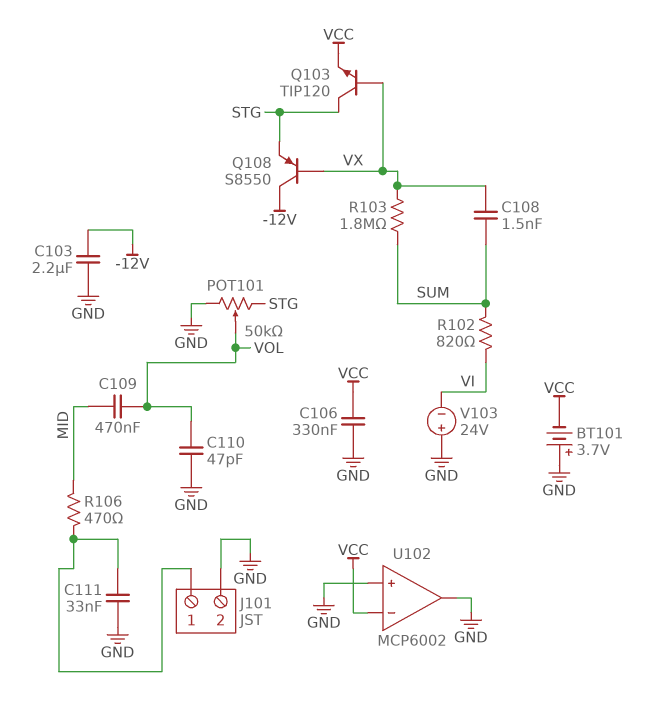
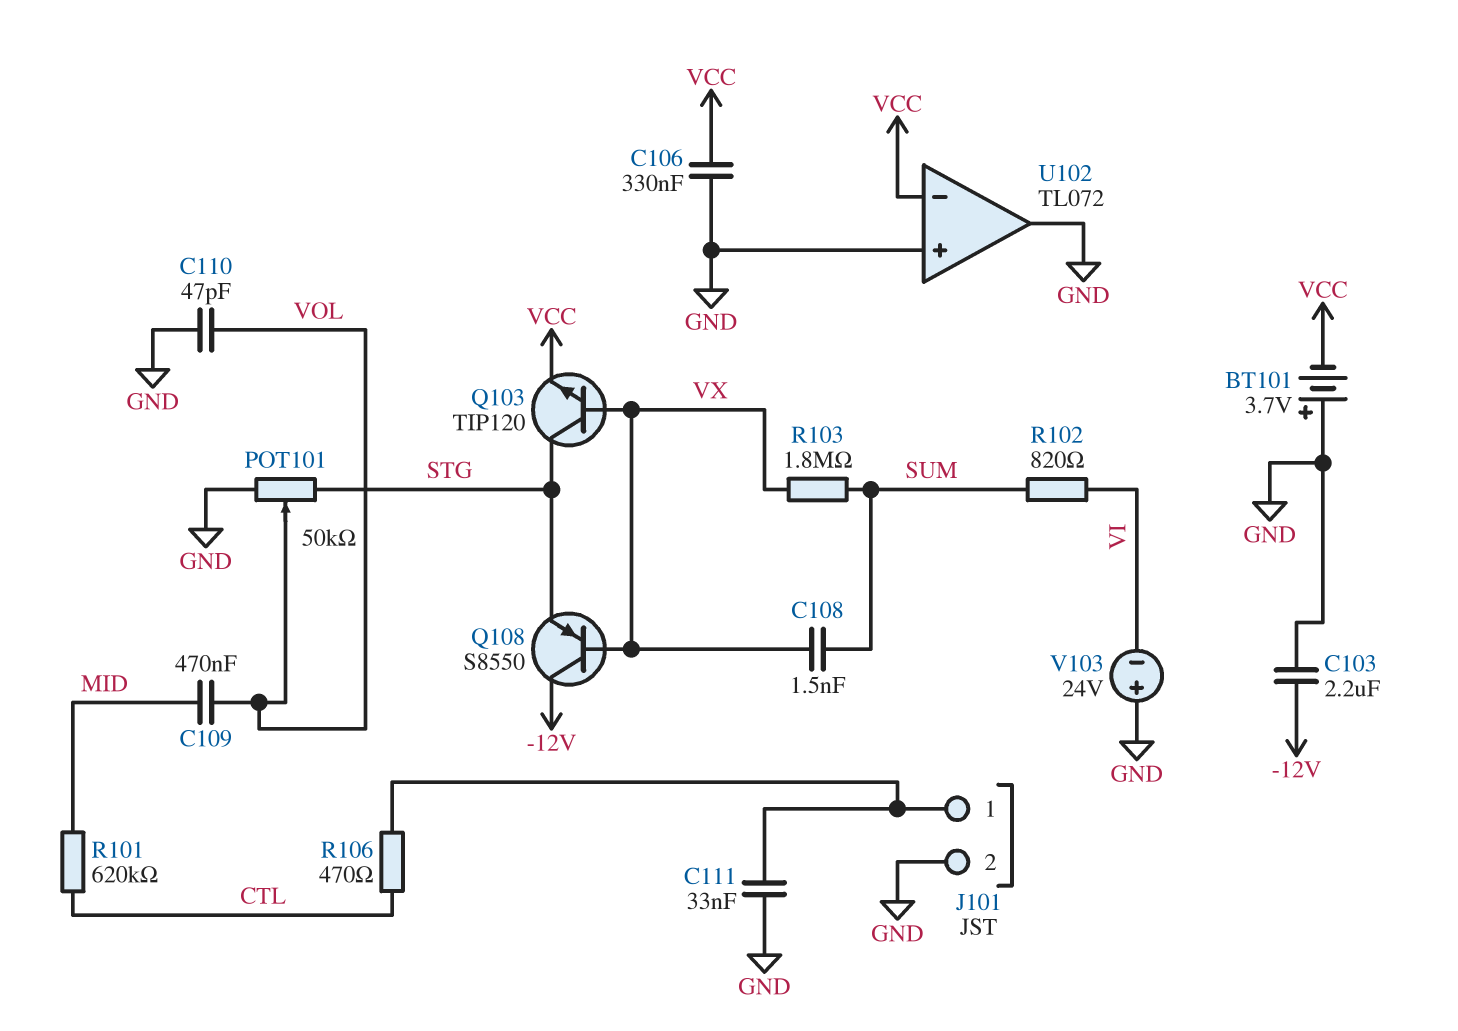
R101: none -> 620k (CTL, MID)
R106: 470 (J101/1, MID) -> 470 (CTL, J101/1)
U102: MCP6002 -> TL072

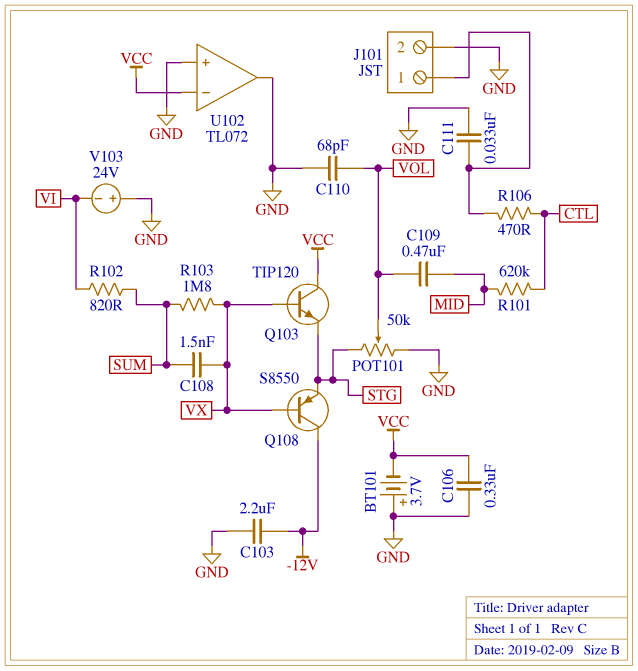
C110: 47pF (GND, VOL) -> 68pF (GND, VOL)
Q103: NPN TIP120 (B VX, C STG, E VCC) -> NPN TIP120 (B VX, C VCC, E STG)

